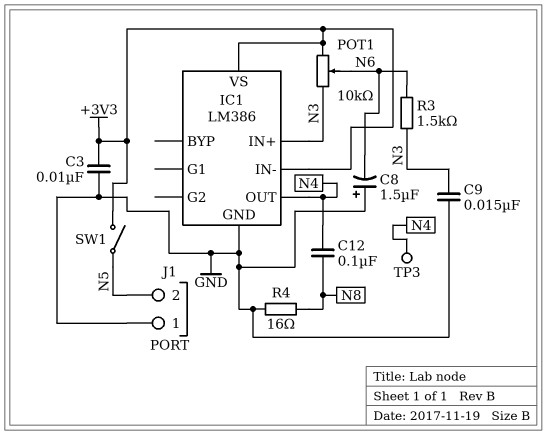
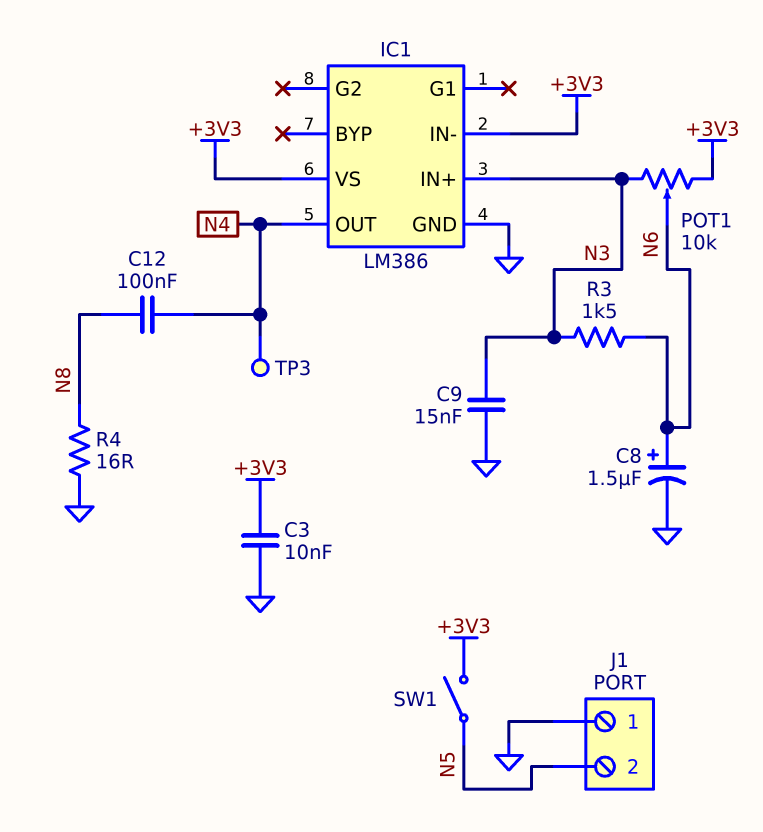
C8: 1.5uF (plus GND, minus N6) -> 1.5uF (plus N6, minus GND)

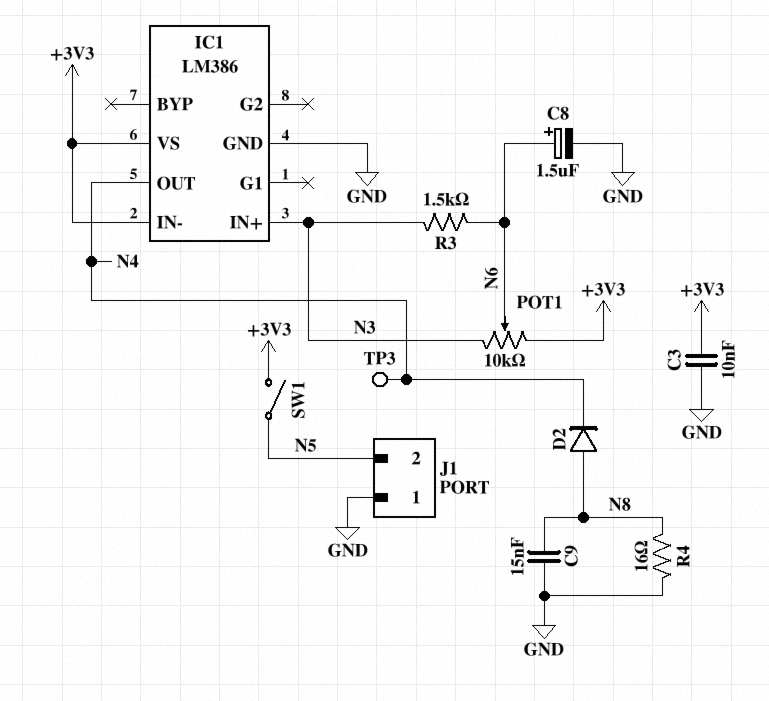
C9: 15nF (GND, N3) -> 15nF (GND, N8)
C12: 100nF (N4, N8) -> none
D2: none -> diode (A N8, K N4)

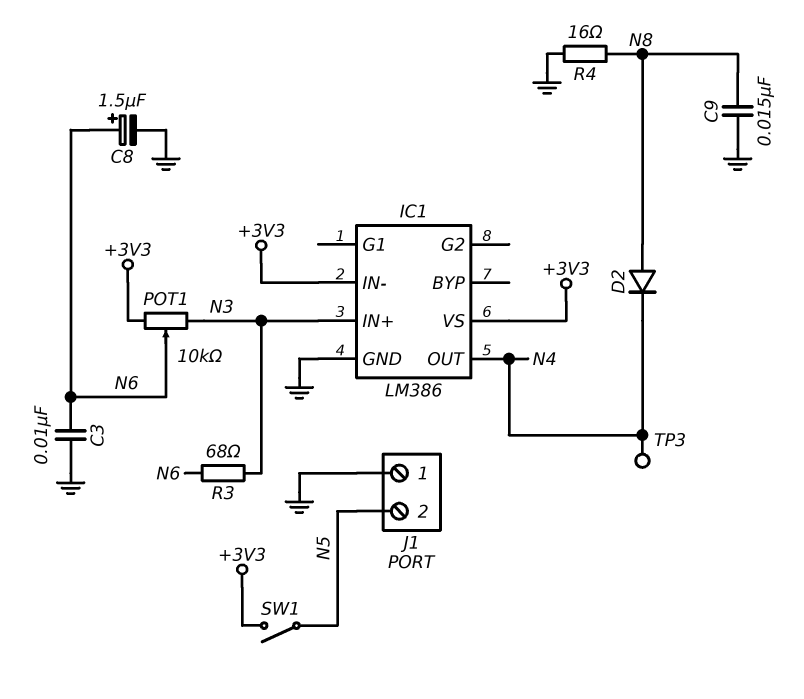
C3: 10nF (+3V3, GND) -> 10nF (GND, N6)
R3: 1.5k (N3, N6) -> 68 (N3, N6)

